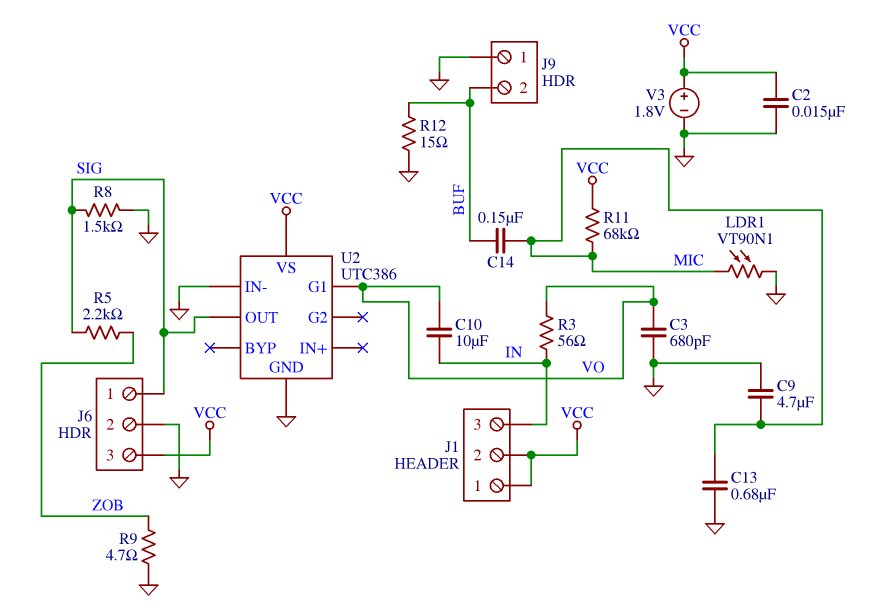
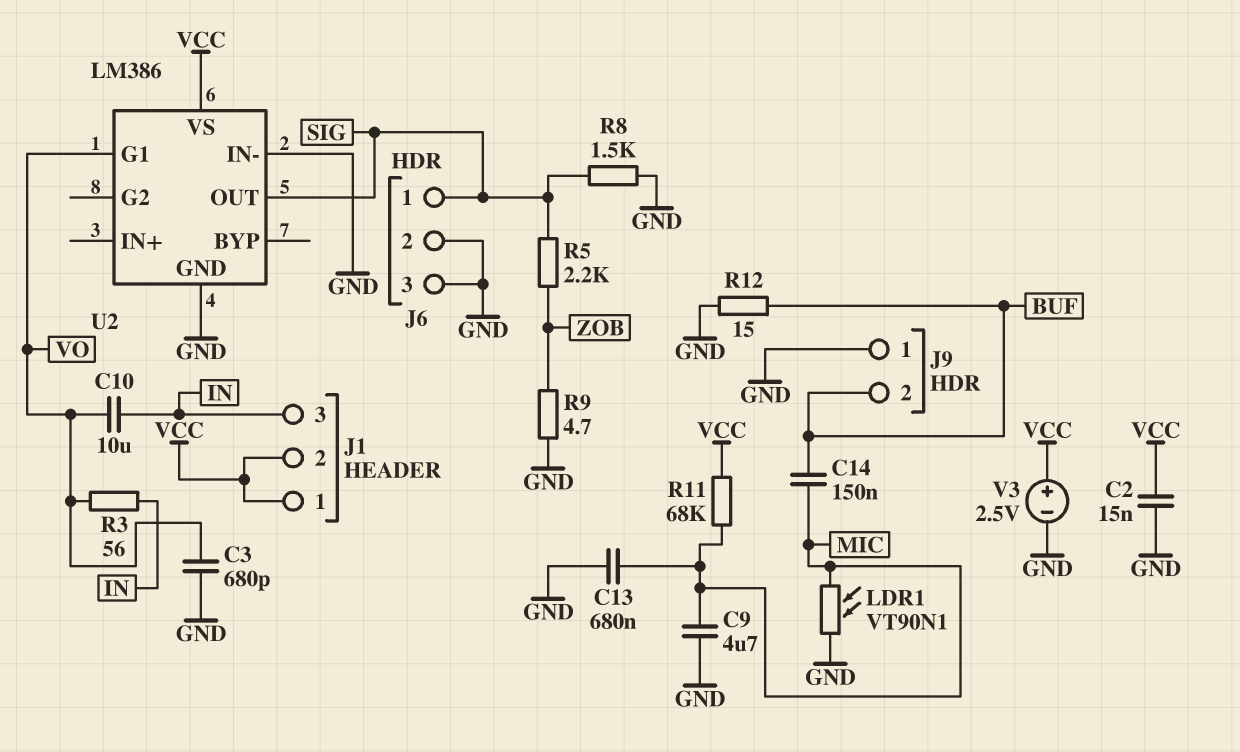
J6 pin 3: VCC -> GND
U2: UTC386 -> LM386
V3: 1.8V (plus VCC, minus GND) -> 2.5V (plus VCC, minus GND)

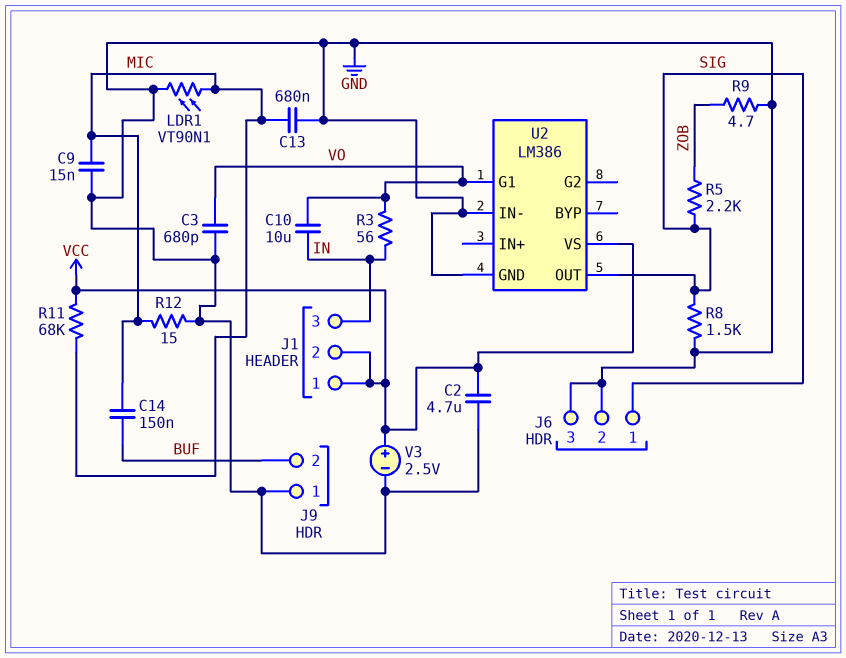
C2: 15nF (GND, VCC) -> 4.7uF (GND, VCC)
C9: 4.7uF (GND, MIC) -> 15nF (GND, MIC)
R12: 15 (BUF, GND) -> 15 (GND, MIC)

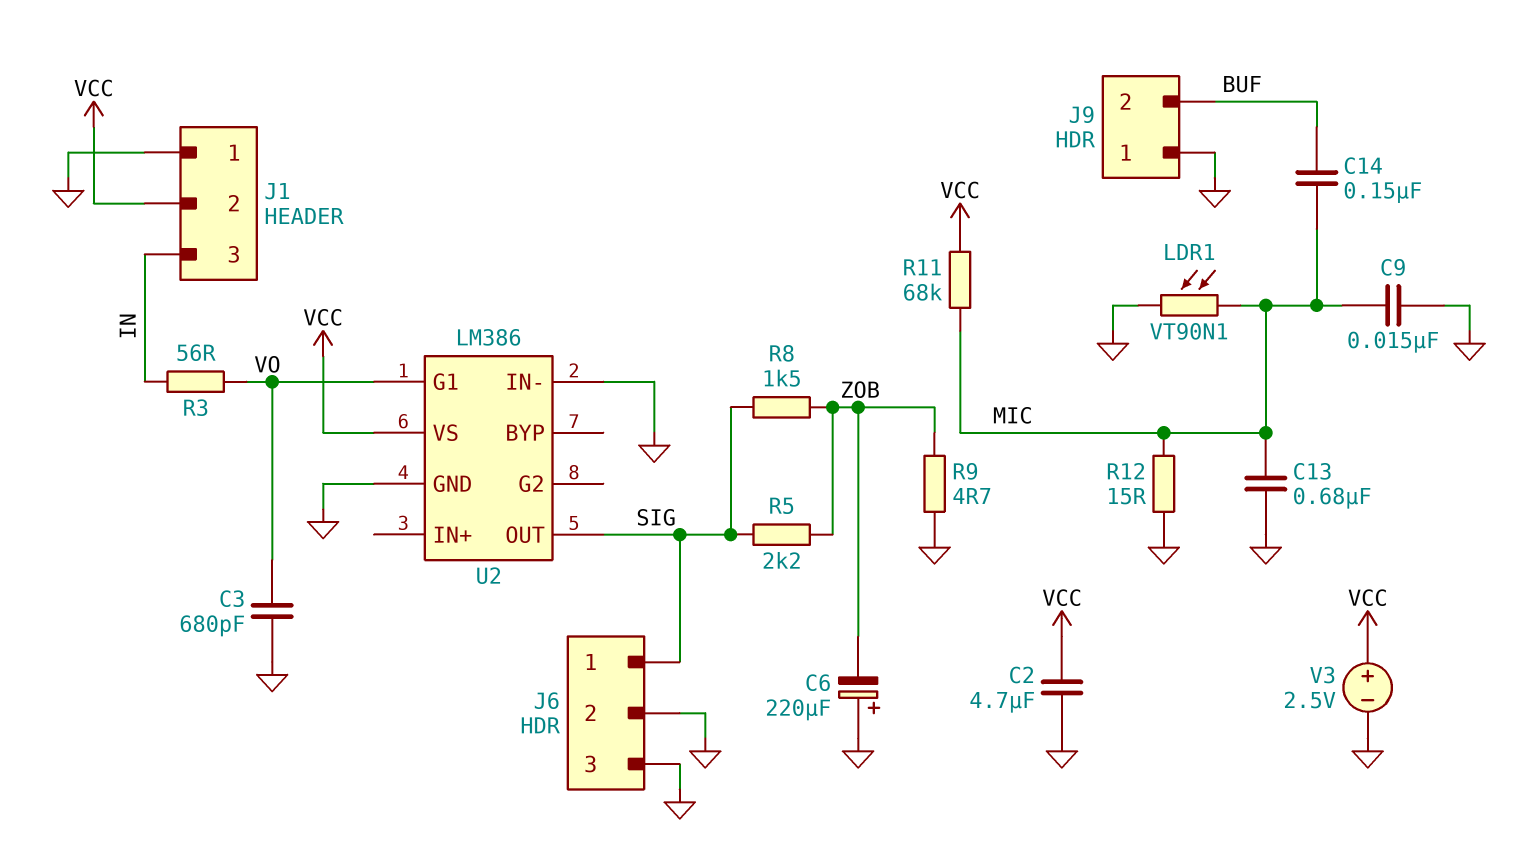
C6: none -> 220uF (plus GND, minus ZOB)
C10: 10uF (IN, VO) -> none
J1 pin 1: VCC -> GND
R8: 1.5k (GND, SIG) -> 1.5k (SIG, ZOB)

